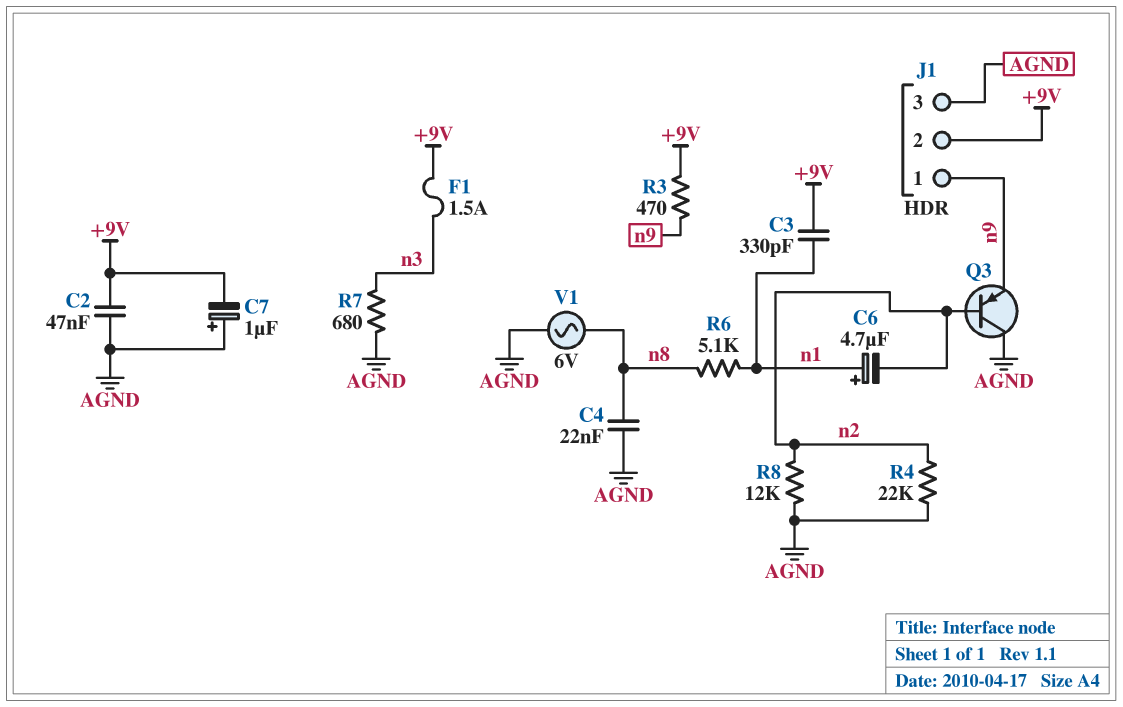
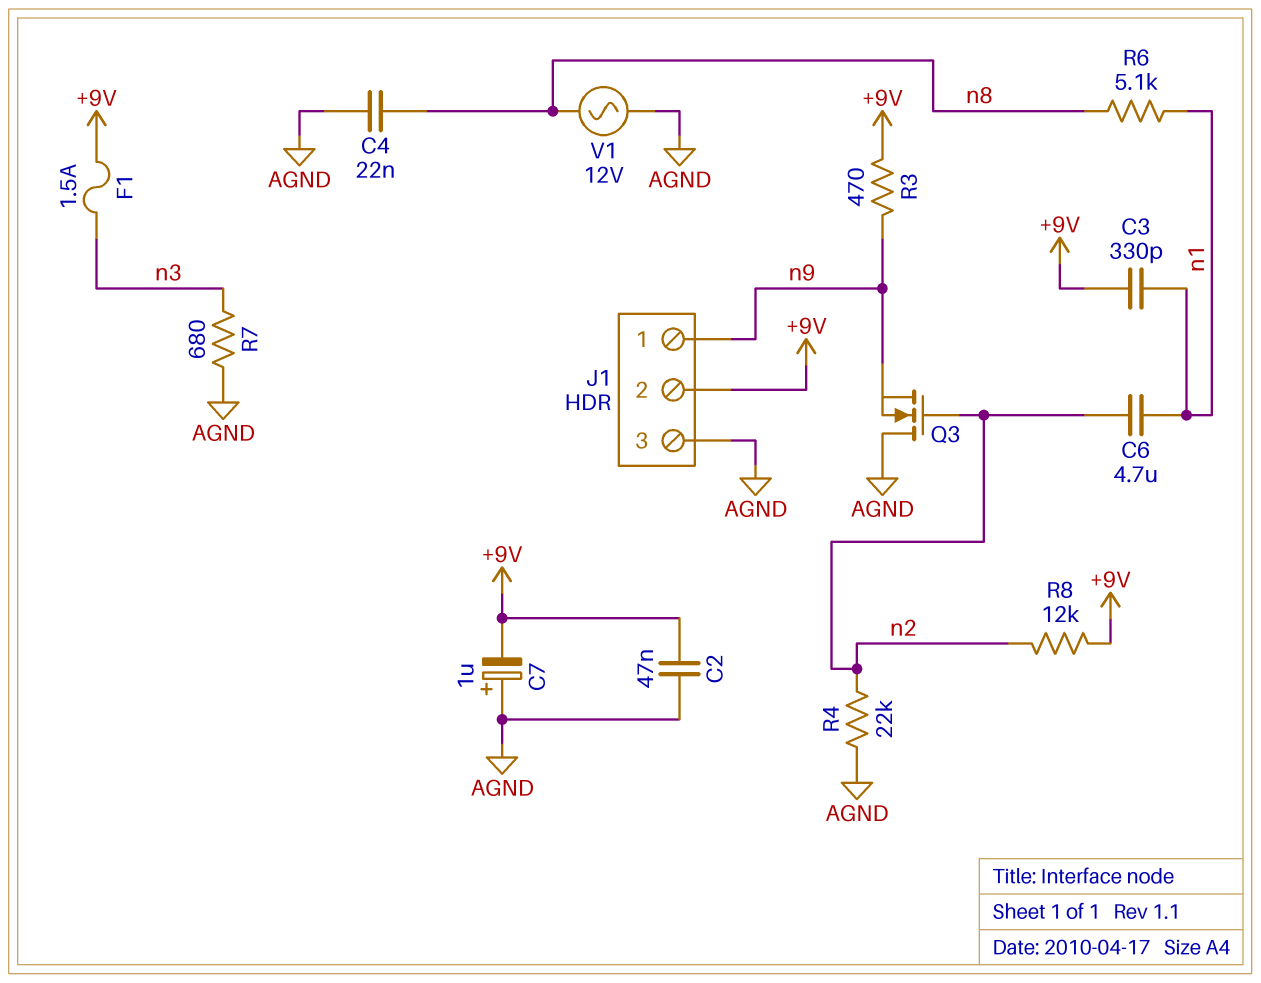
C6: 4.7uF (plus n1, minus n2) -> 4.7uF (n1, n2)
Q3: PNP (B n2, C AGND, E n9) -> NMOS (G n2, D AGND, S n9)
R8: 12k (AGND, n2) -> 12k (+9V, n2)
V1: AC 6V (AGND, n8) -> AC 12V (AGND, n8)

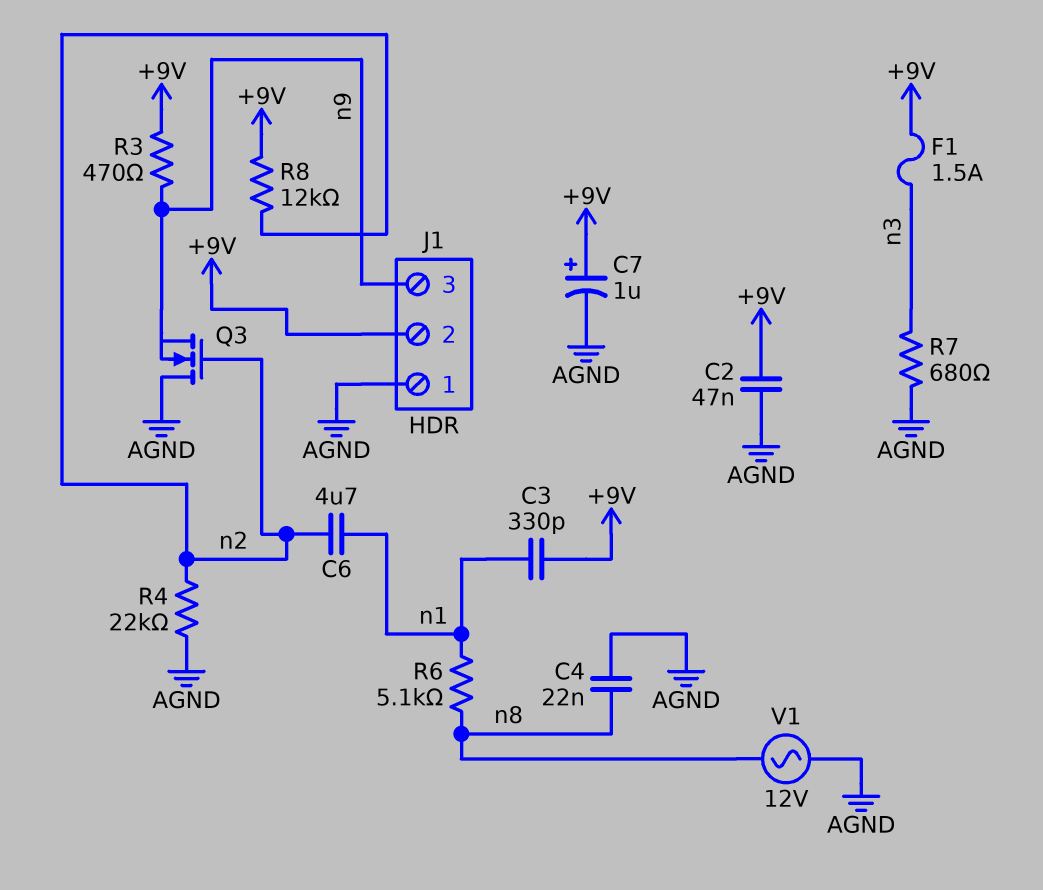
C7: 1uF (plus AGND, minus +9V) -> 1uF (plus +9V, minus AGND)
J1 pin 1: n9 -> AGND
J1 pin 3: AGND -> n9

